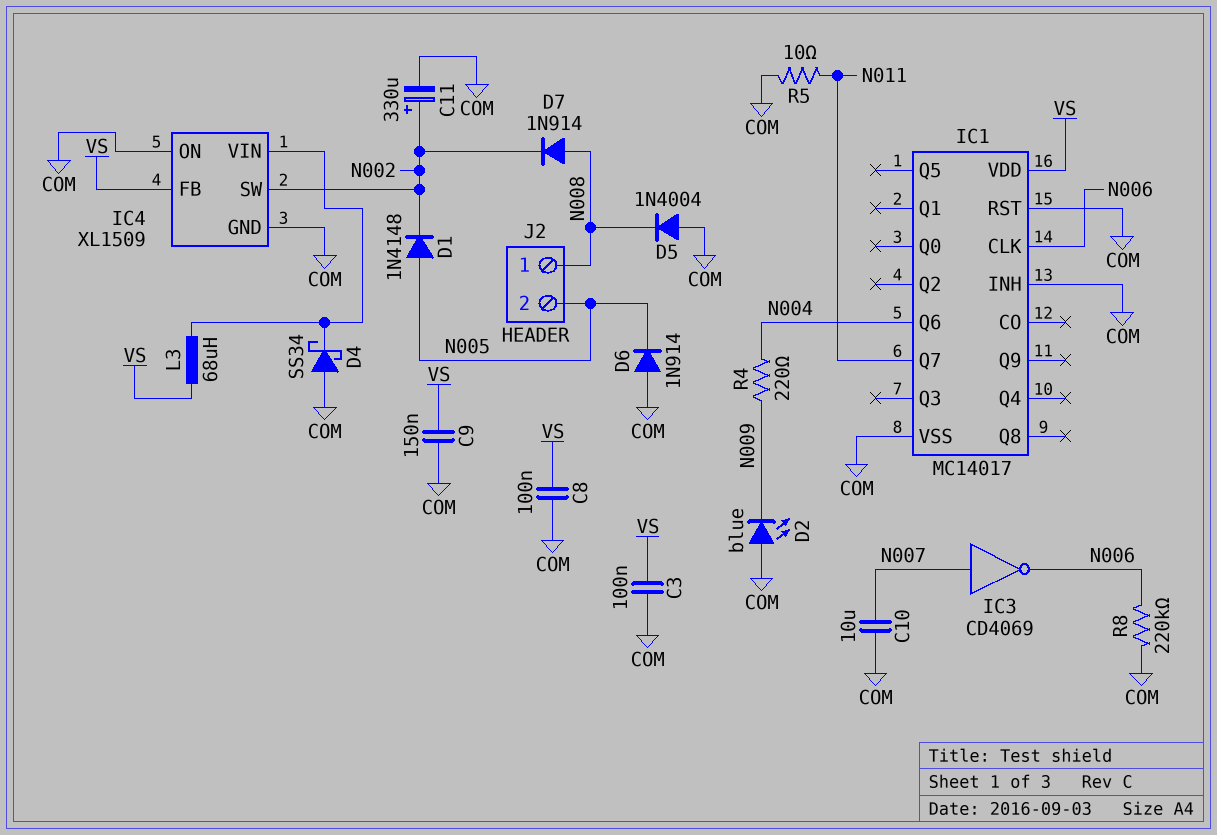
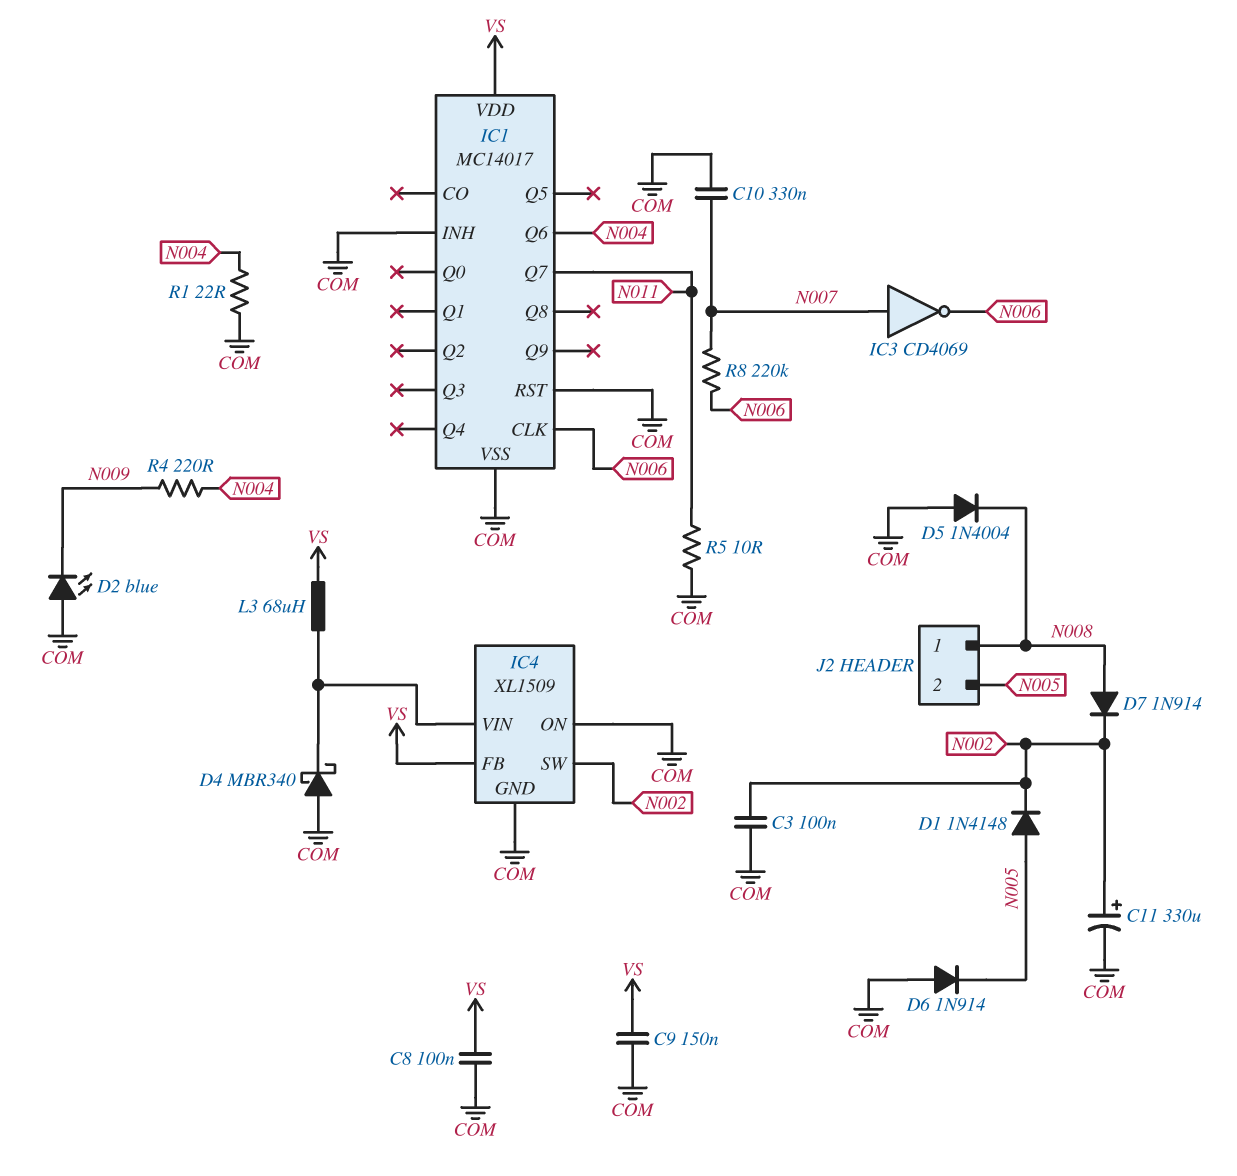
C3: 100nF (COM, VS) -> 100nF (COM, N002)
C10: 10uF (COM, N007) -> 330nF (COM, N007)
D4: schottky SS34 (A COM, K IC4/VIN) -> schottky MBR340 (A COM, K IC4/VIN)
R1: none -> 22 (COM, N004)
R8: 220k (COM, N006) -> 220k (N006, N007)

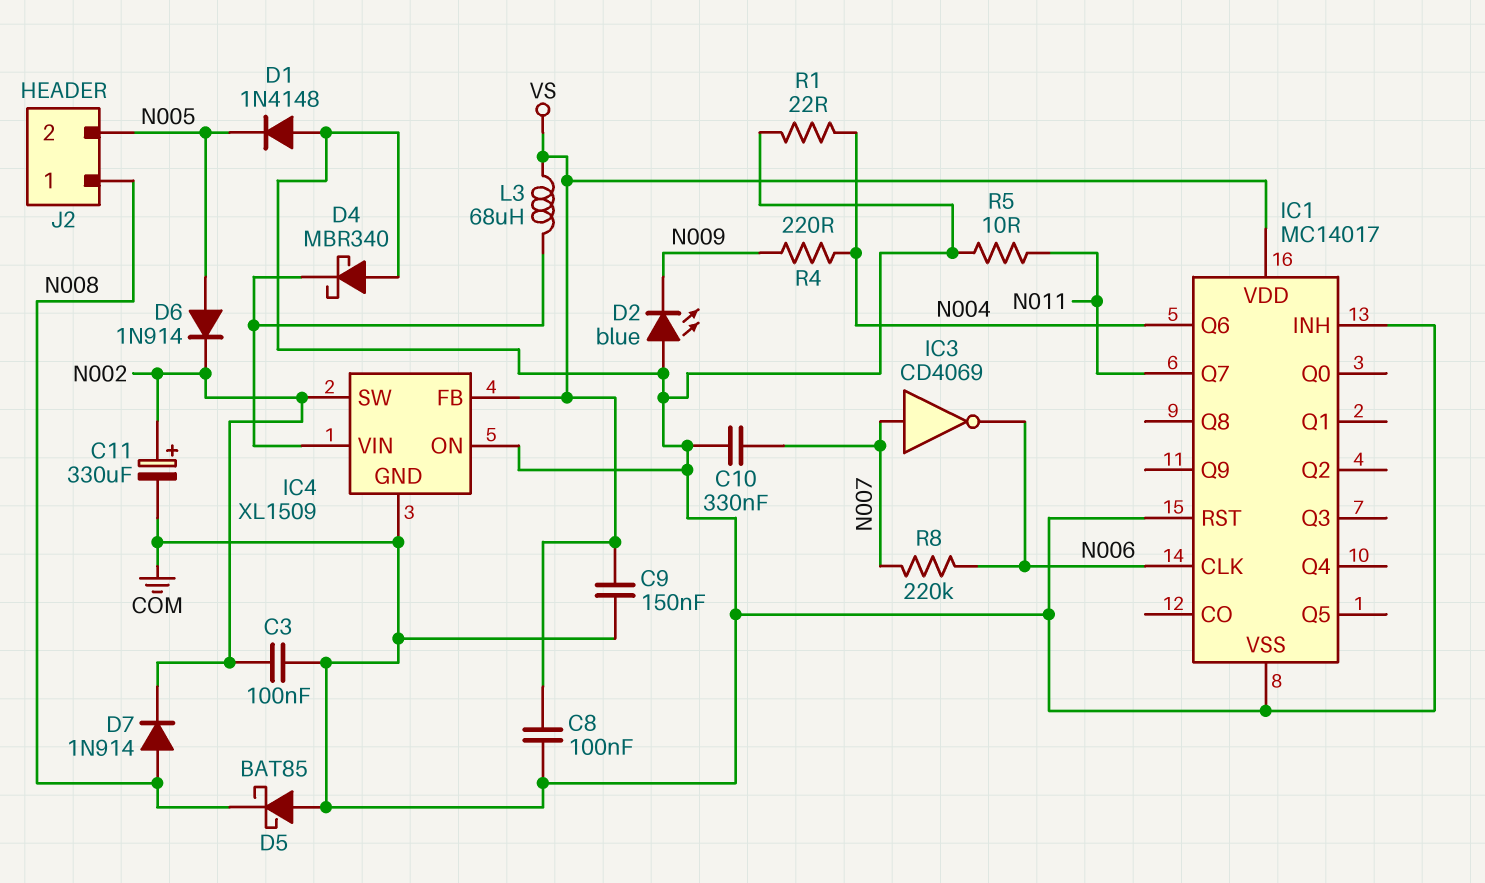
D1: diode 1N4148 (A N005, K N002) -> diode 1N4148 (A COM, K N005)
D5: diode 1N4004 (A COM, K N008) -> schottky BAT85 (A COM, K N008)
D6: diode 1N914 (A COM, K N005) -> diode 1N914 (A N005, K N002)

